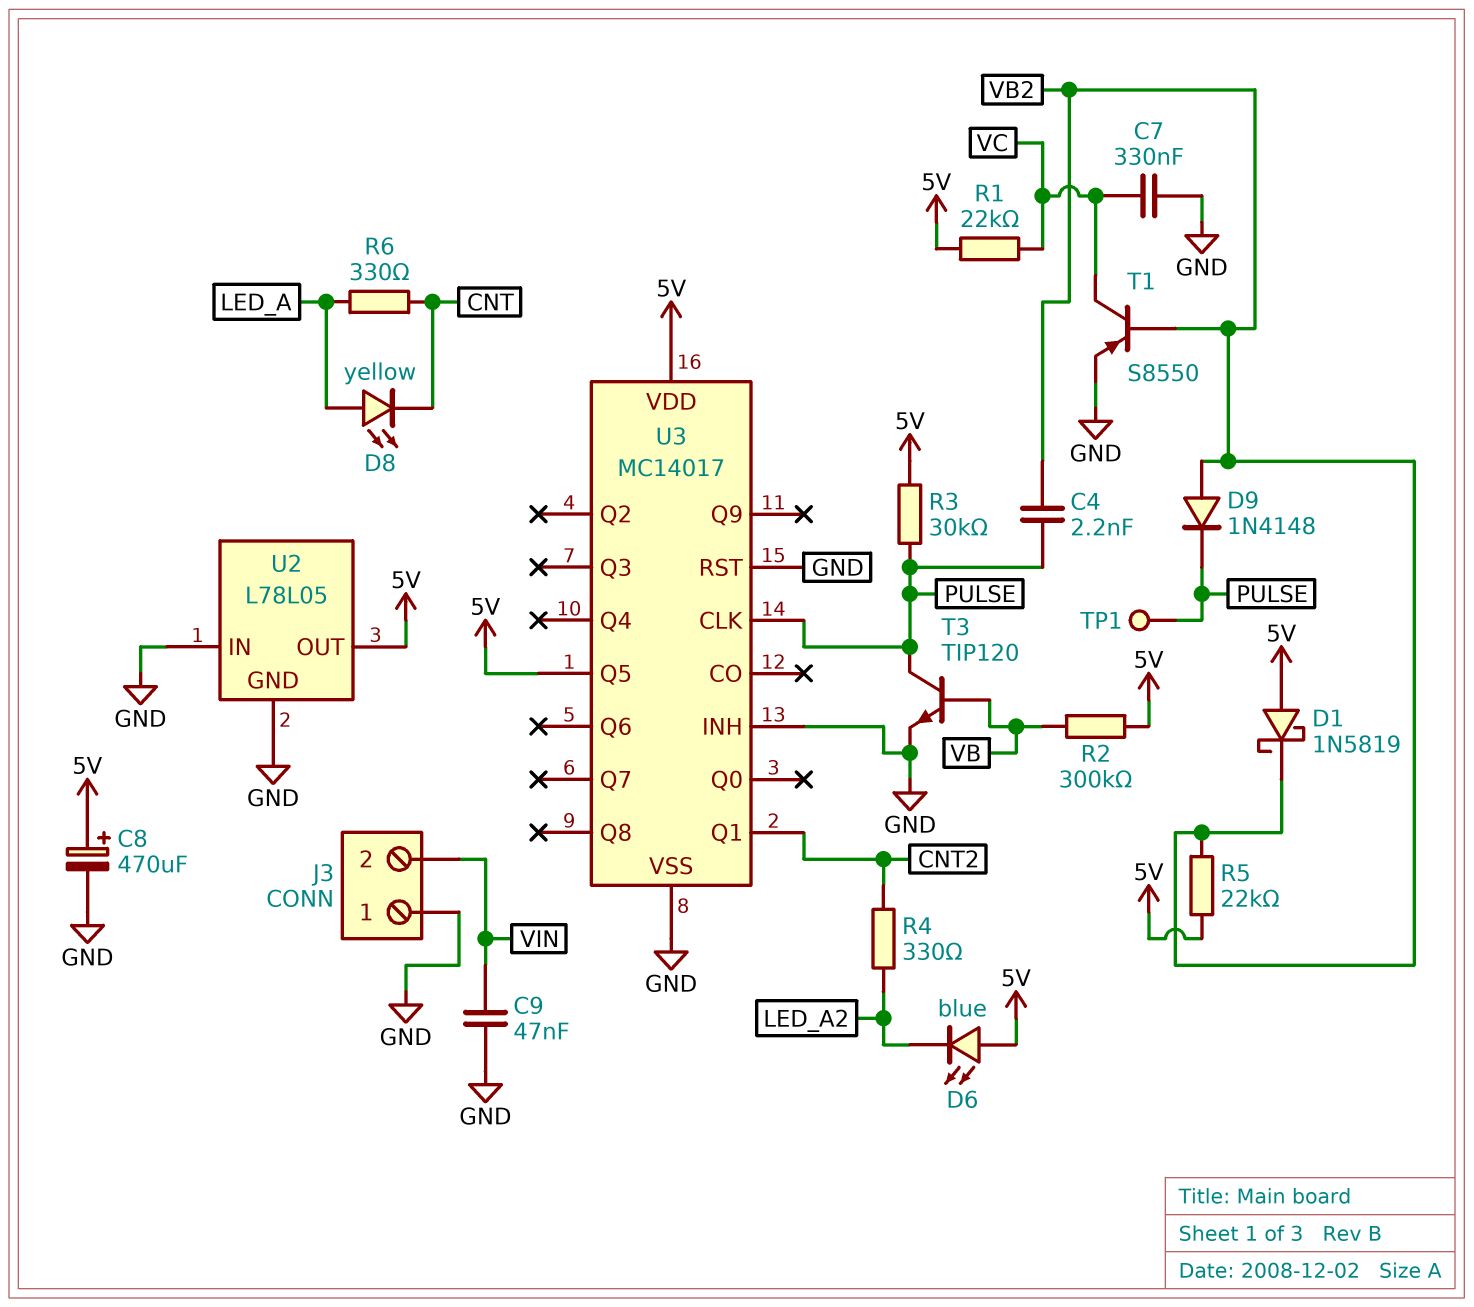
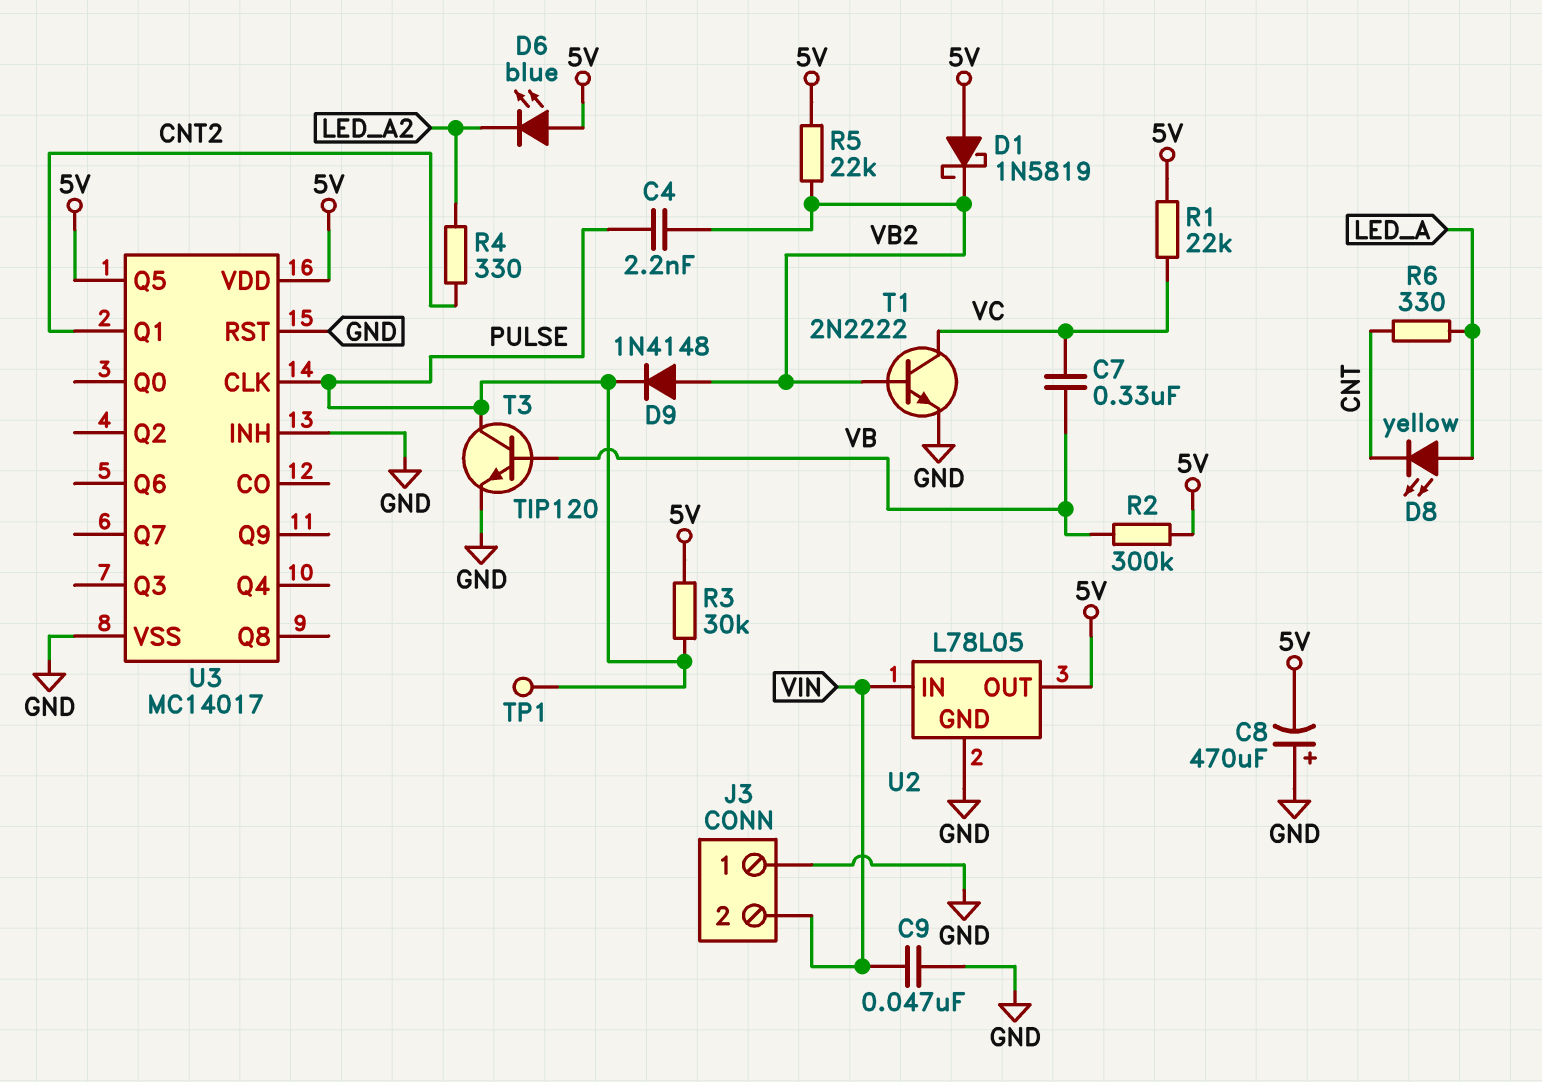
C7: 330nF (GND, VC) -> 330nF (VB, VC)
C8: 470uF (plus 5V, minus GND) -> 470uF (plus GND, minus 5V)
T1: PNP S8550 (B VB2, C VC, E GND) -> NPN 2N2222 (B VB2, C VC, E GND)
U2 pin IN: GND -> VIN

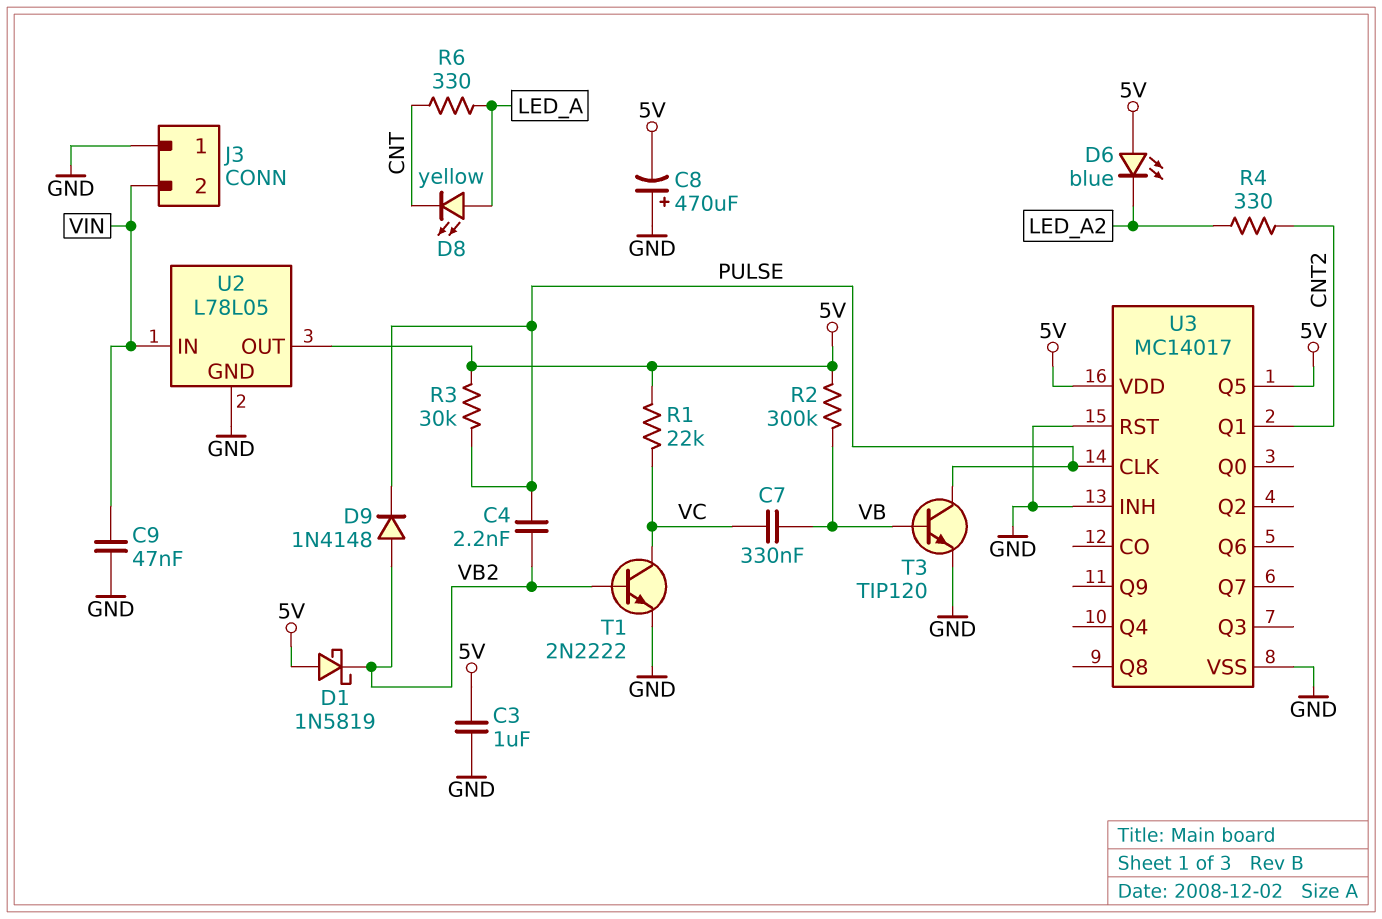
C3: none -> 1uF (5V, GND)
R5: 22k (5V, VB2) -> none
TP1: test point (PULSE) -> none

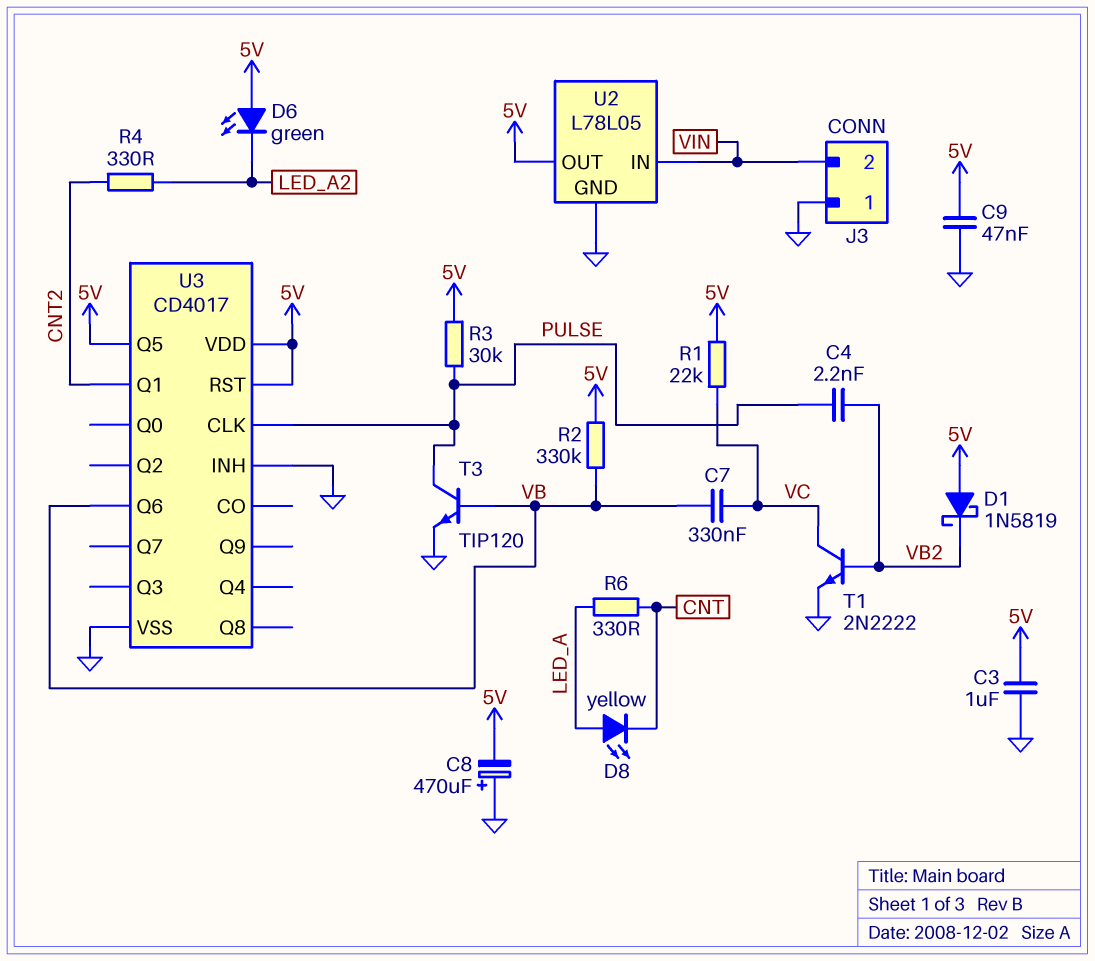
C9: 47nF (GND, VIN) -> 47nF (5V, GND)
D6: LED blue (A 5V, K LED_A2) -> LED green (A 5V, K LED_A2)
D9: diode 1N4148 (A VB2, K PULSE) -> none
R2: 300k (5V, VB) -> 330k (5V, VB)
U3: MC14017 -> CD4017
U3 pin Q6: none -> VB
U3 pin RST: GND -> 5V

